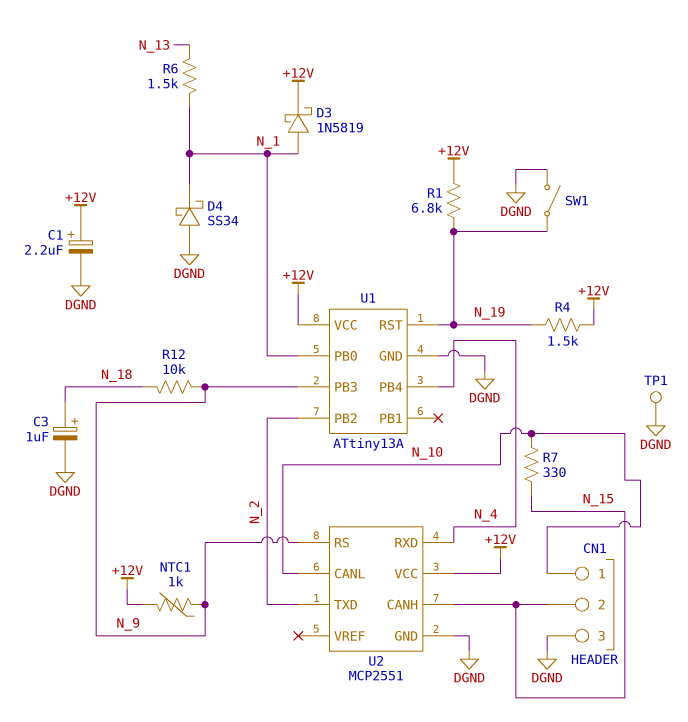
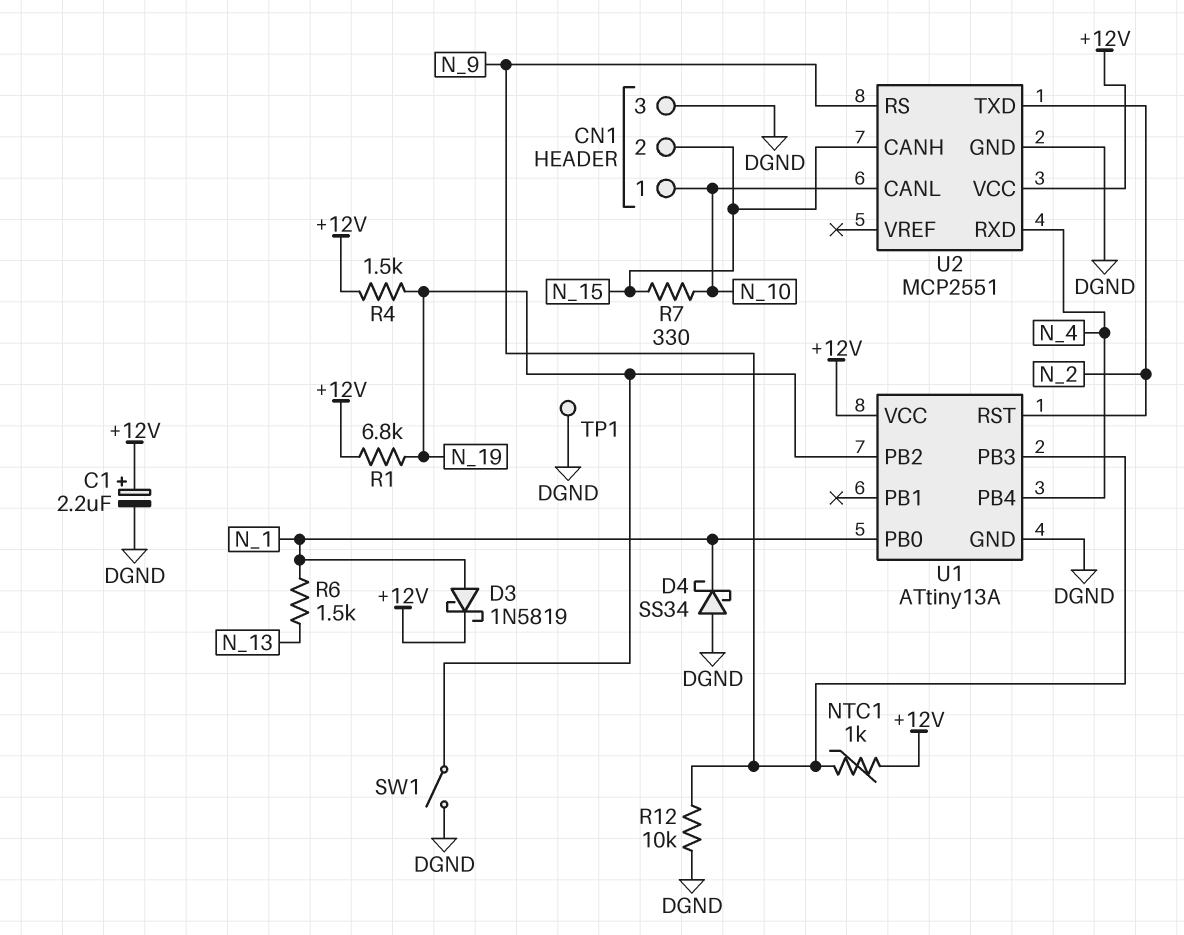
C3: 1uF (plus N_18, minus DGND) -> none
R12: 10k (N_9, N_18) -> 10k (DGND, N_9)
U1 pin PB2: N_2 -> N_19
U1 pin RST: N_19 -> N_2

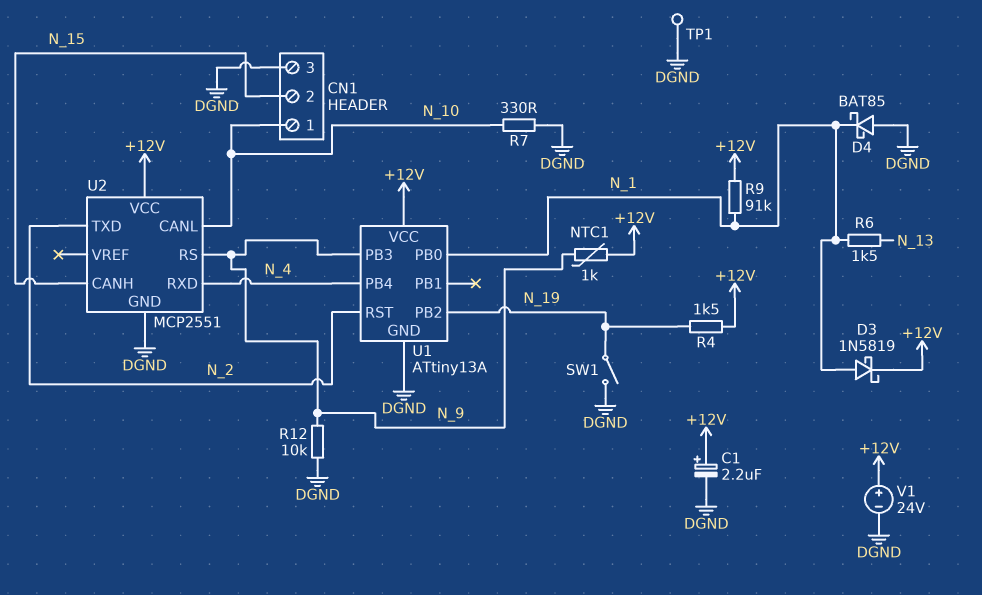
D4: schottky SS34 (A DGND, K N_1) -> schottky BAT85 (A DGND, K N_1)
R1: 6.8k (+12V, N_19) -> none
R7: 330 (N_10, N_15) -> 330 (DGND, N_10)
R9: none -> 91k (+12V, N_1)
V1: none -> 24V (plus +12V, minus DGND)

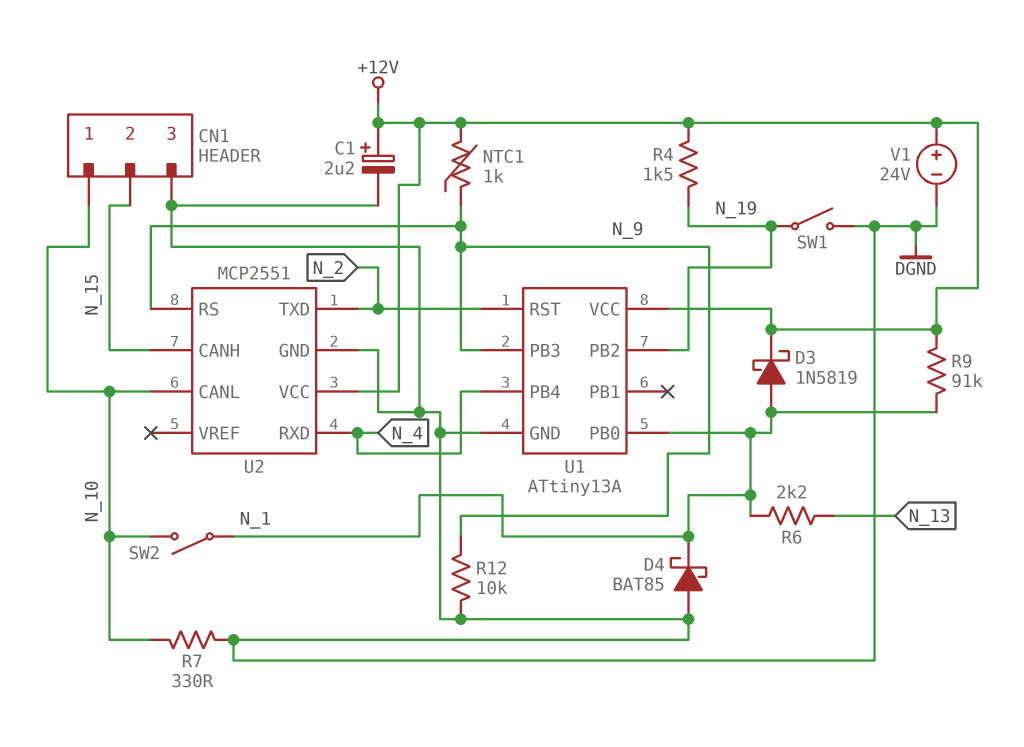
R6: 1.5k (N_1, N_13) -> 2.2k (N_1, N_13)
SW2: none -> switch (N_1, N_10)
TP1: test point (DGND) -> none

